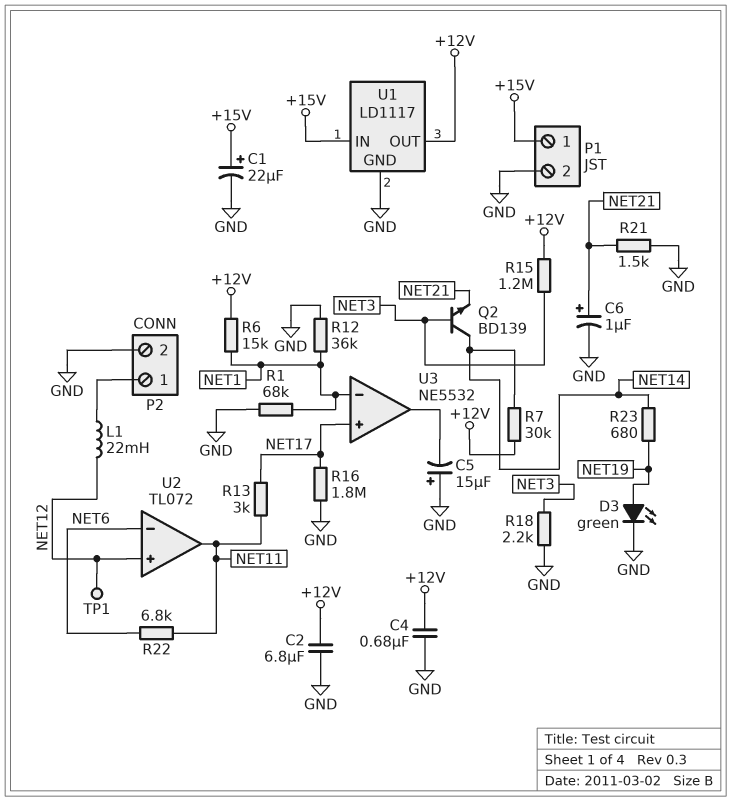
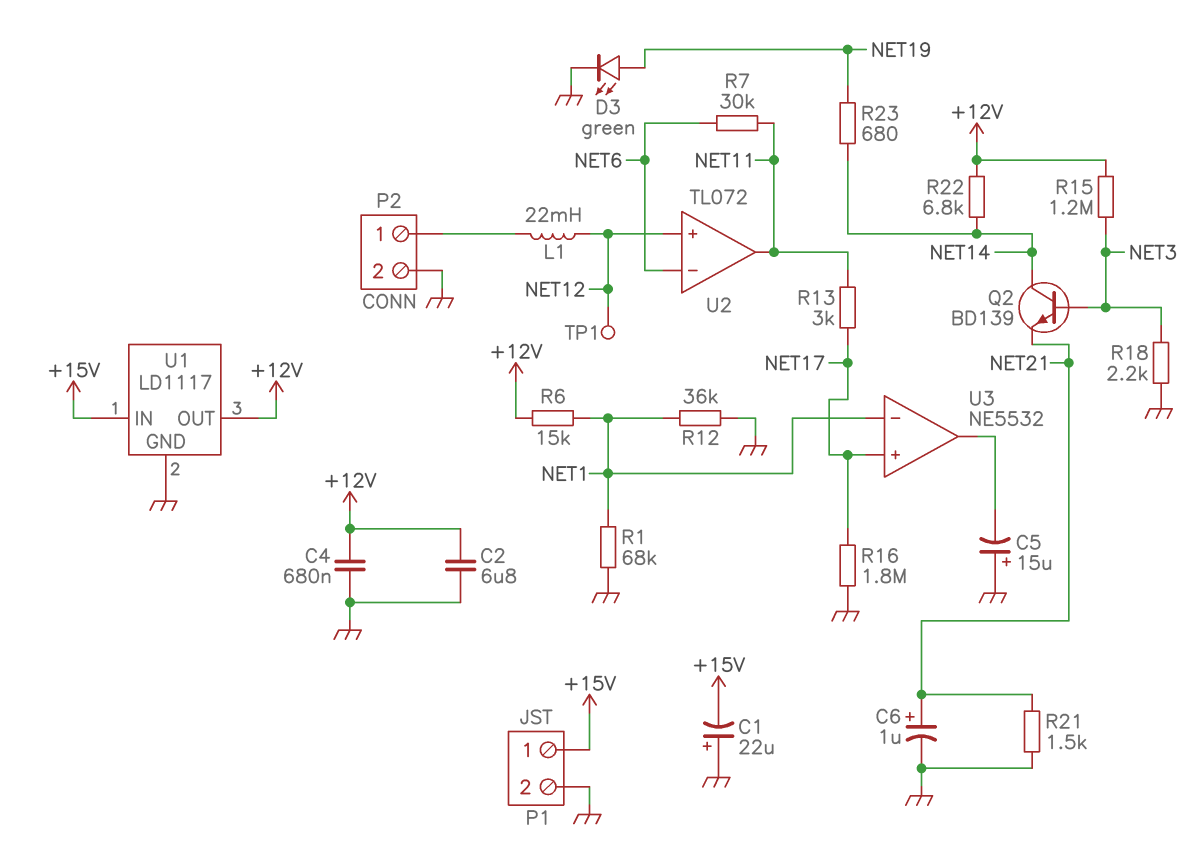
C1: 22uF (plus +15V, minus GND) -> 22uF (plus GND, minus +15V)
R7: 30k (+12V, NET14) -> 30k (NET6, NET11)
R22: 6.8k (NET6, NET11) -> 6.8k (+12V, NET14)

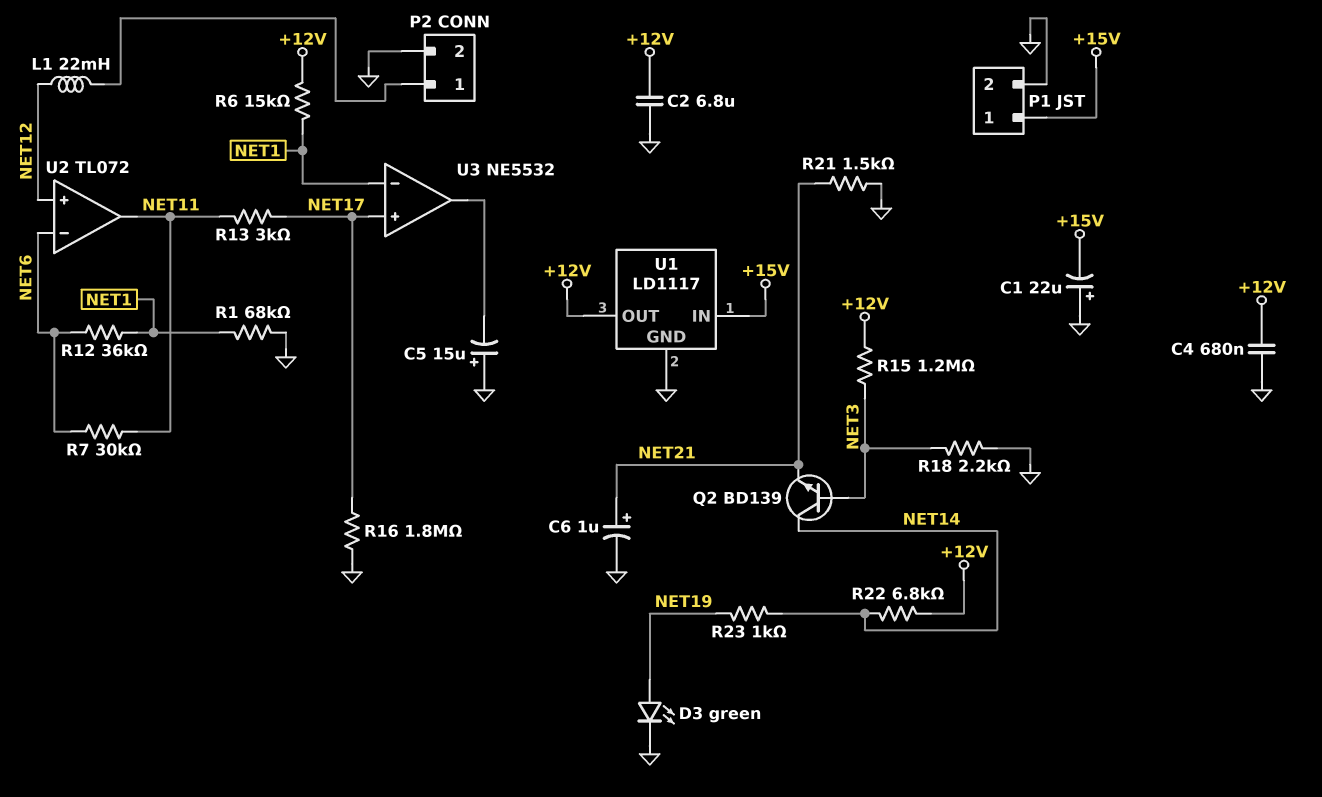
R12: 36k (GND, NET1) -> 36k (NET1, NET6)
R23: 680 (NET14, NET19) -> 1k (NET14, NET19)
TP1: test point (NET12) -> none

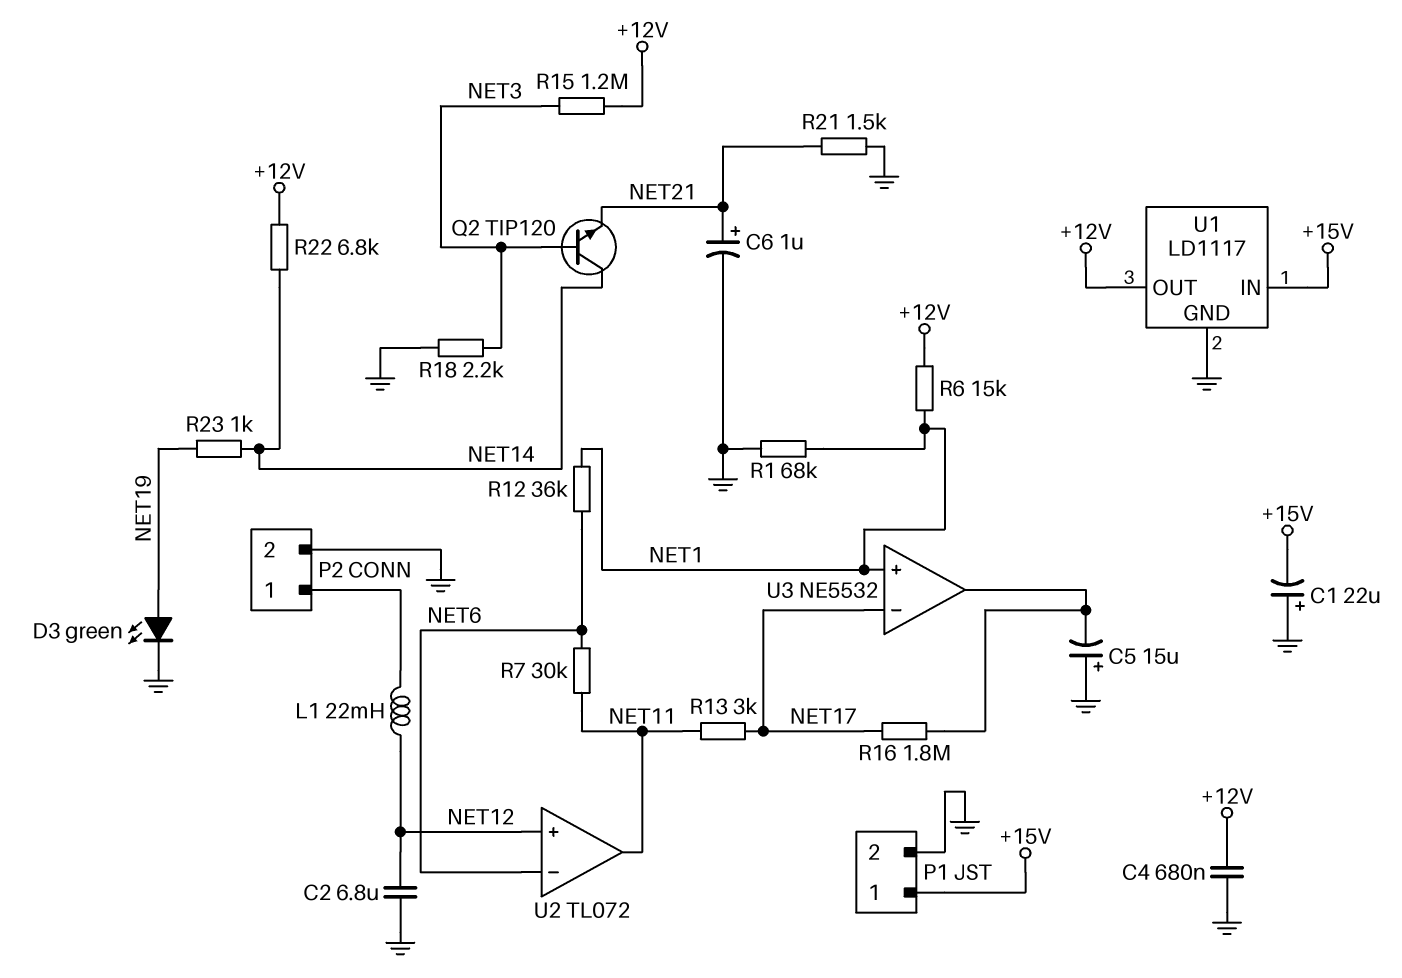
C2: 6.8uF (+12V, GND) -> 6.8uF (GND, NET12)
Q2: NPN BD139 (B NET3, C NET14, E NET21) -> NPN TIP120 (B NET3, C NET14, E NET21)
R16: 1.8M (GND, NET17) -> 1.8M (NET17, U3/out)
U3 pin in+: NET17 -> NET1
U3 pin in-: NET1 -> NET17

